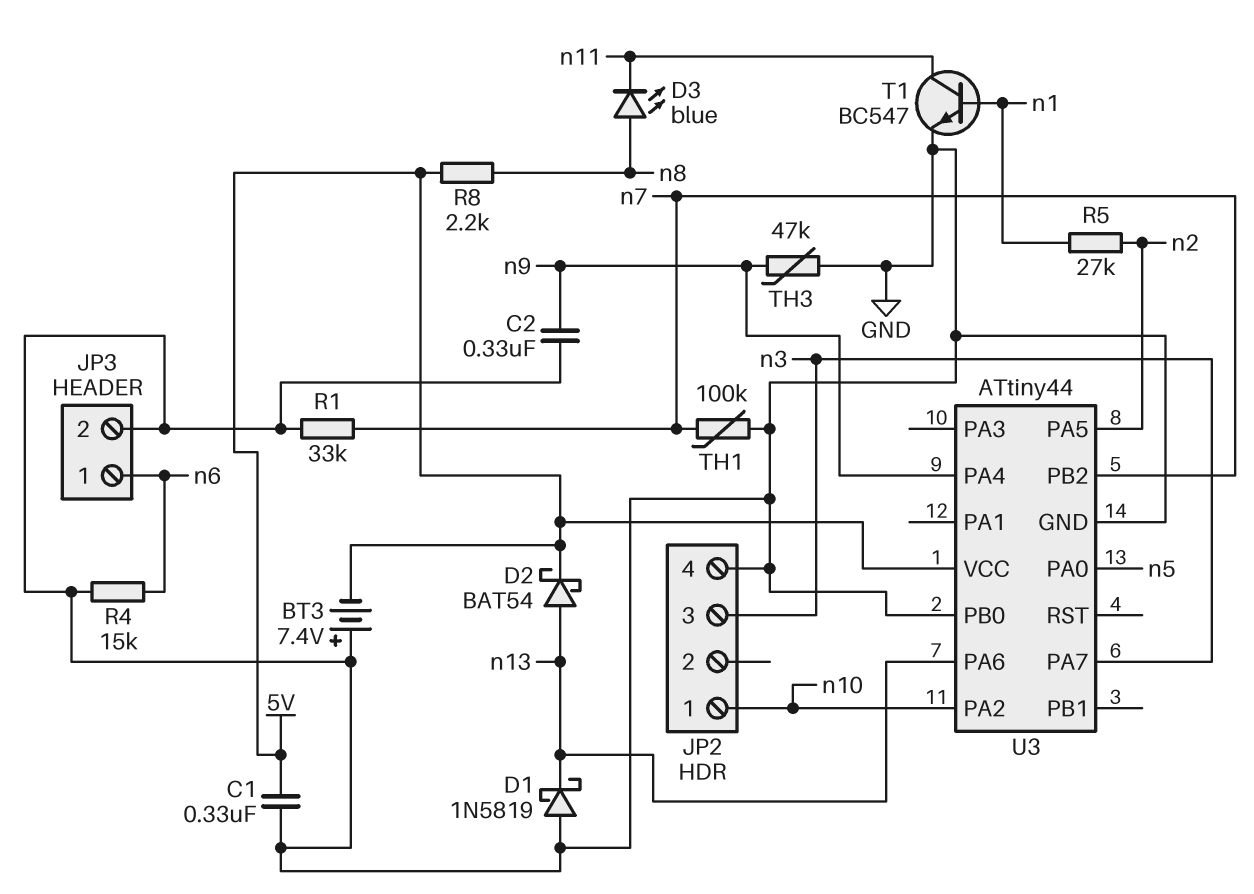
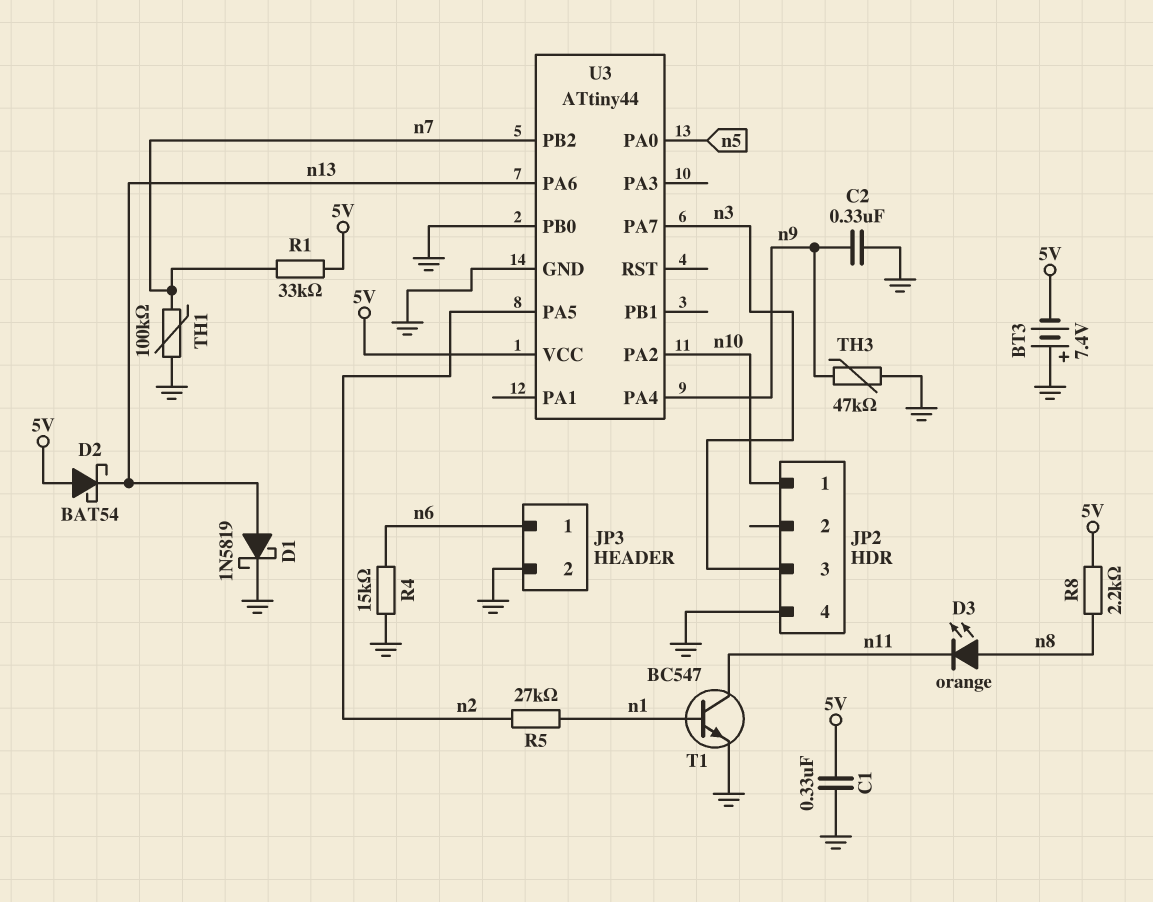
D1: schottky 1N5819 (A GND, K n13) -> schottky 1N5819 (A n13, K GND)
D2: schottky BAT54 (A n13, K 5V) -> schottky BAT54 (A 5V, K n13)
D3: LED blue (A n8, K n11) -> LED orange (A n8, K n11)
R1: 33k (GND, n7) -> 33k (5V, n7)

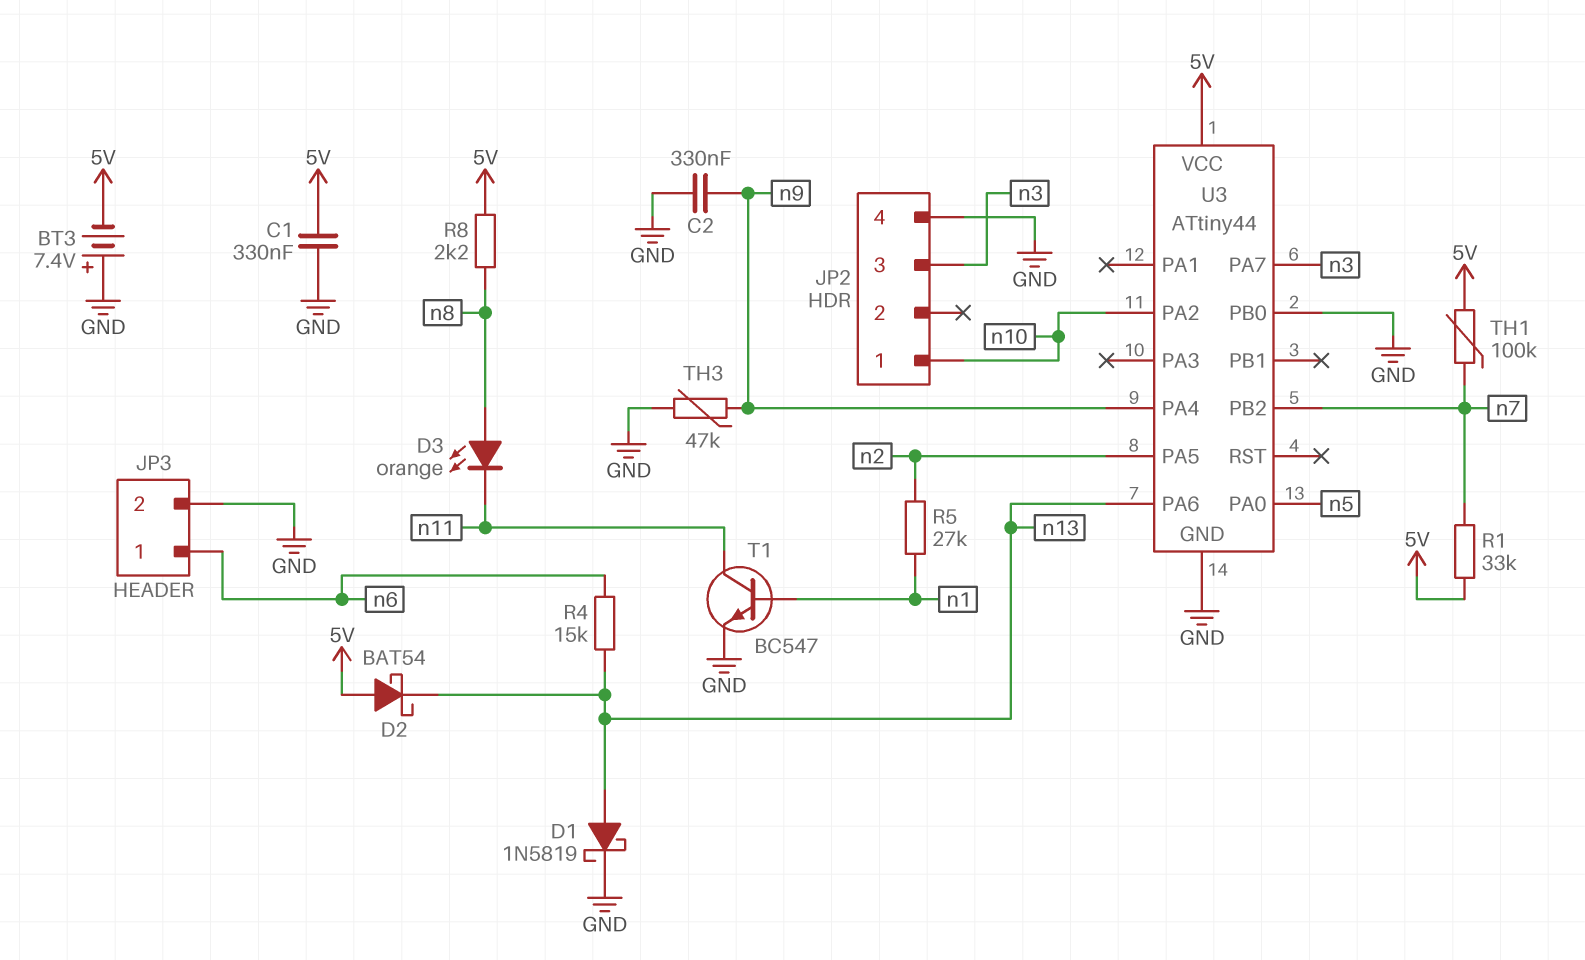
R4: 15k (GND, n6) -> 15k (n6, n13)
TH1: 100k (GND, n7) -> 100k (5V, n7)

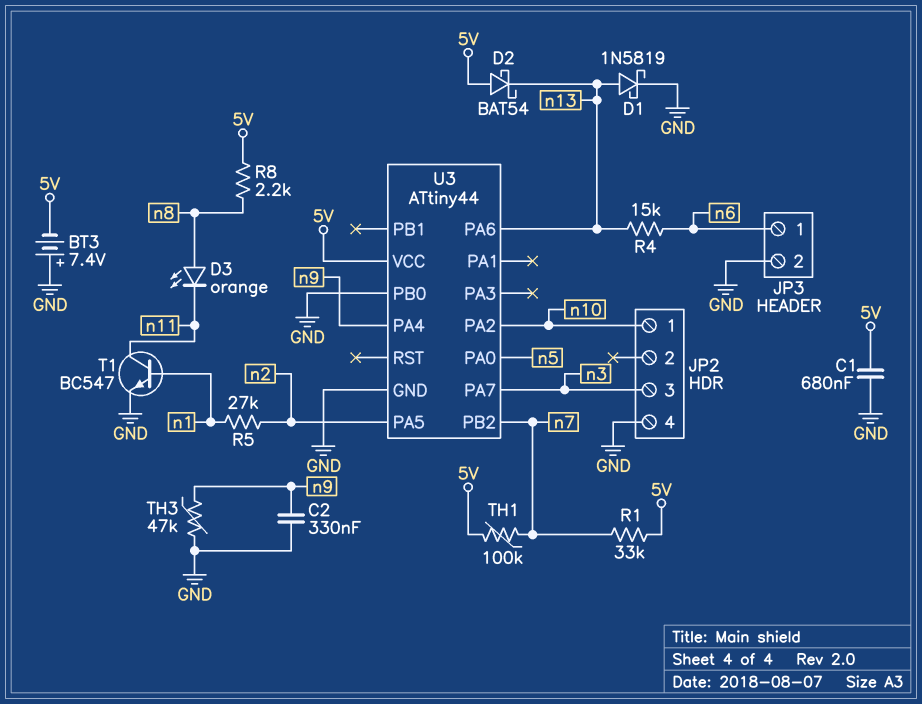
C1: 330nF (5V, GND) -> 680nF (5V, GND)

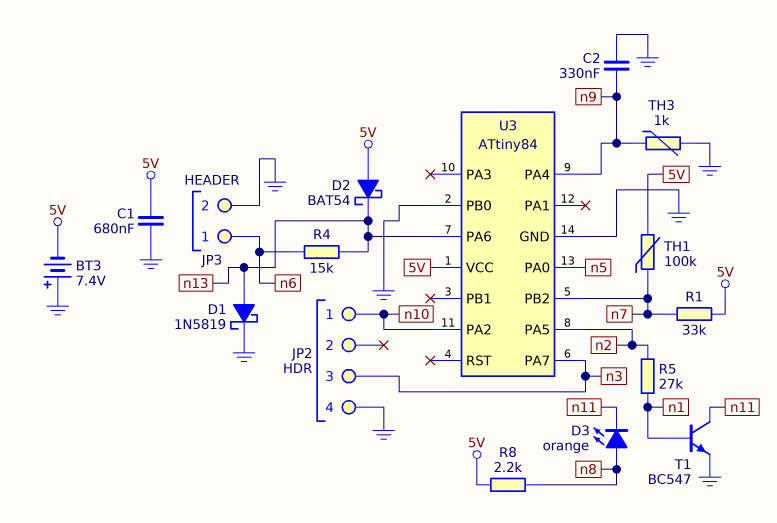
TH3: 47k (GND, n9) -> 1k (GND, n9)
U3: ATtiny44 -> ATtiny84

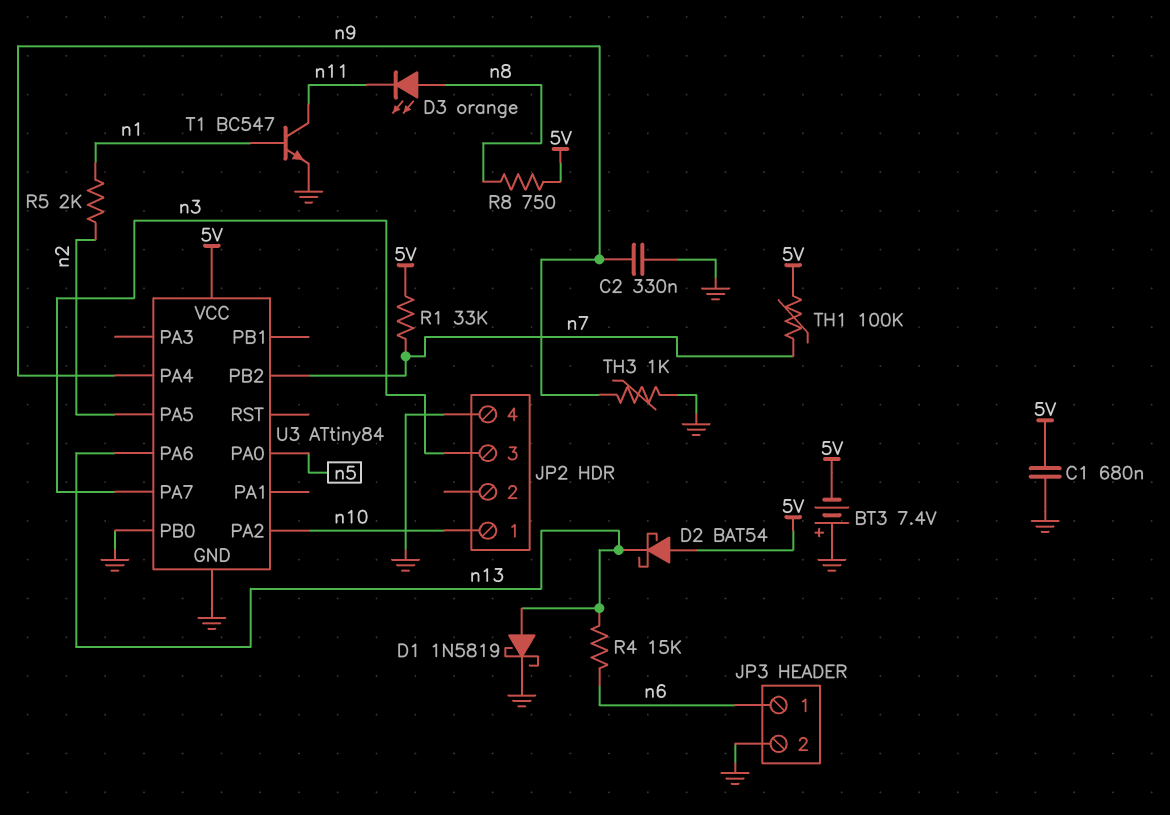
R5: 27k (n1, n2) -> 2k (n1, n2)
R8: 2.2k (5V, n8) -> 750 (5V, n8)

